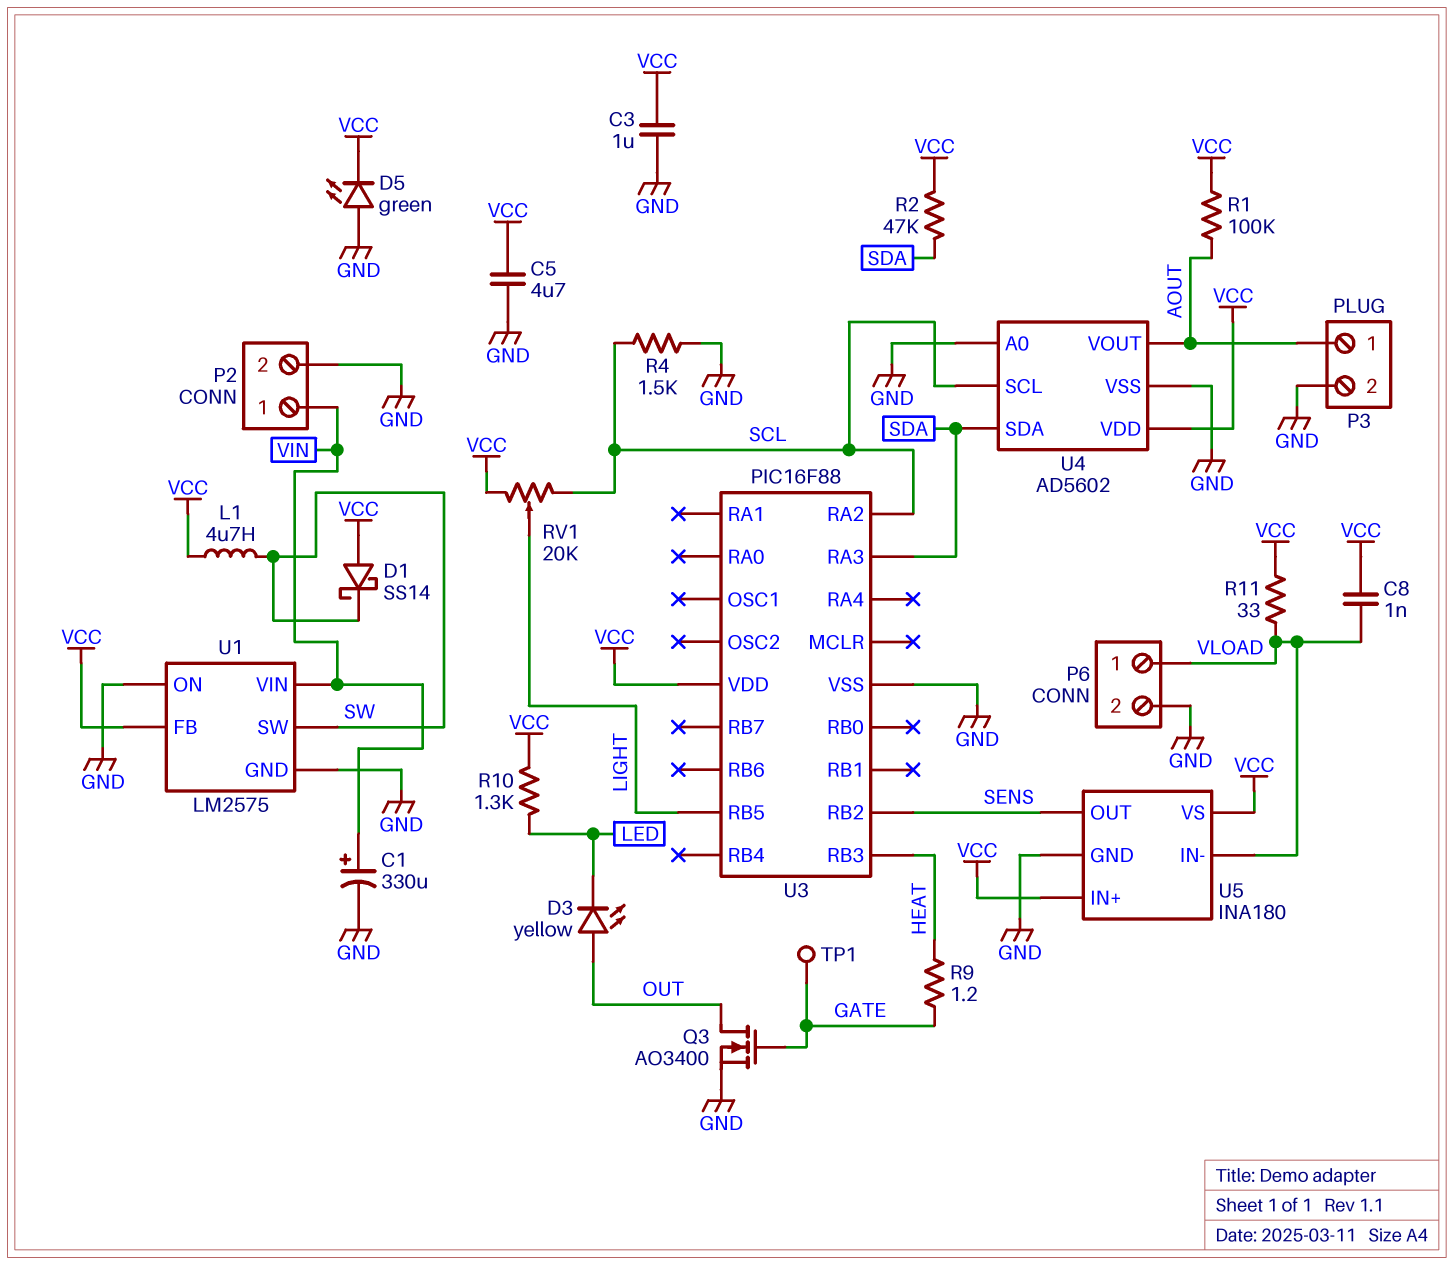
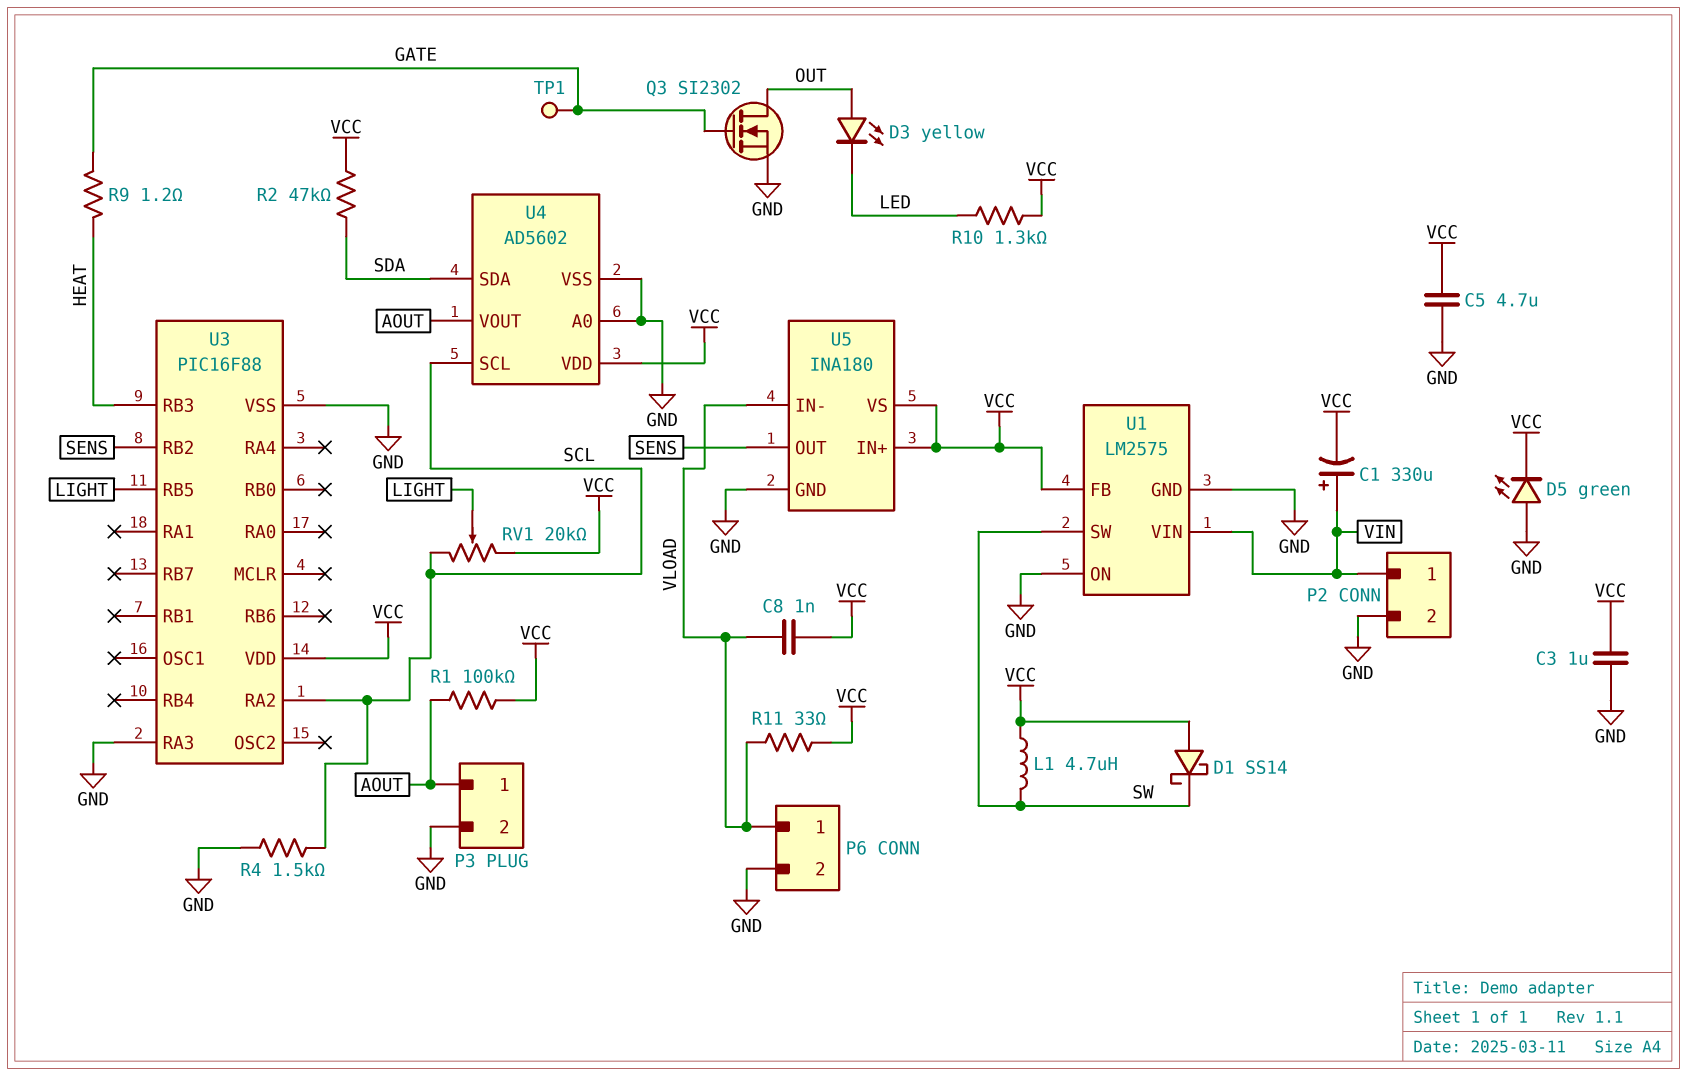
C1: 330uF (plus VIN, minus GND) -> 330uF (plus VIN, minus VCC)
Q3: NMOS AO3400 (G GATE, D OUT, S GND) -> NMOS SI2302 (G GATE, D OUT, S GND)
U3 pin RA3: SDA -> GND

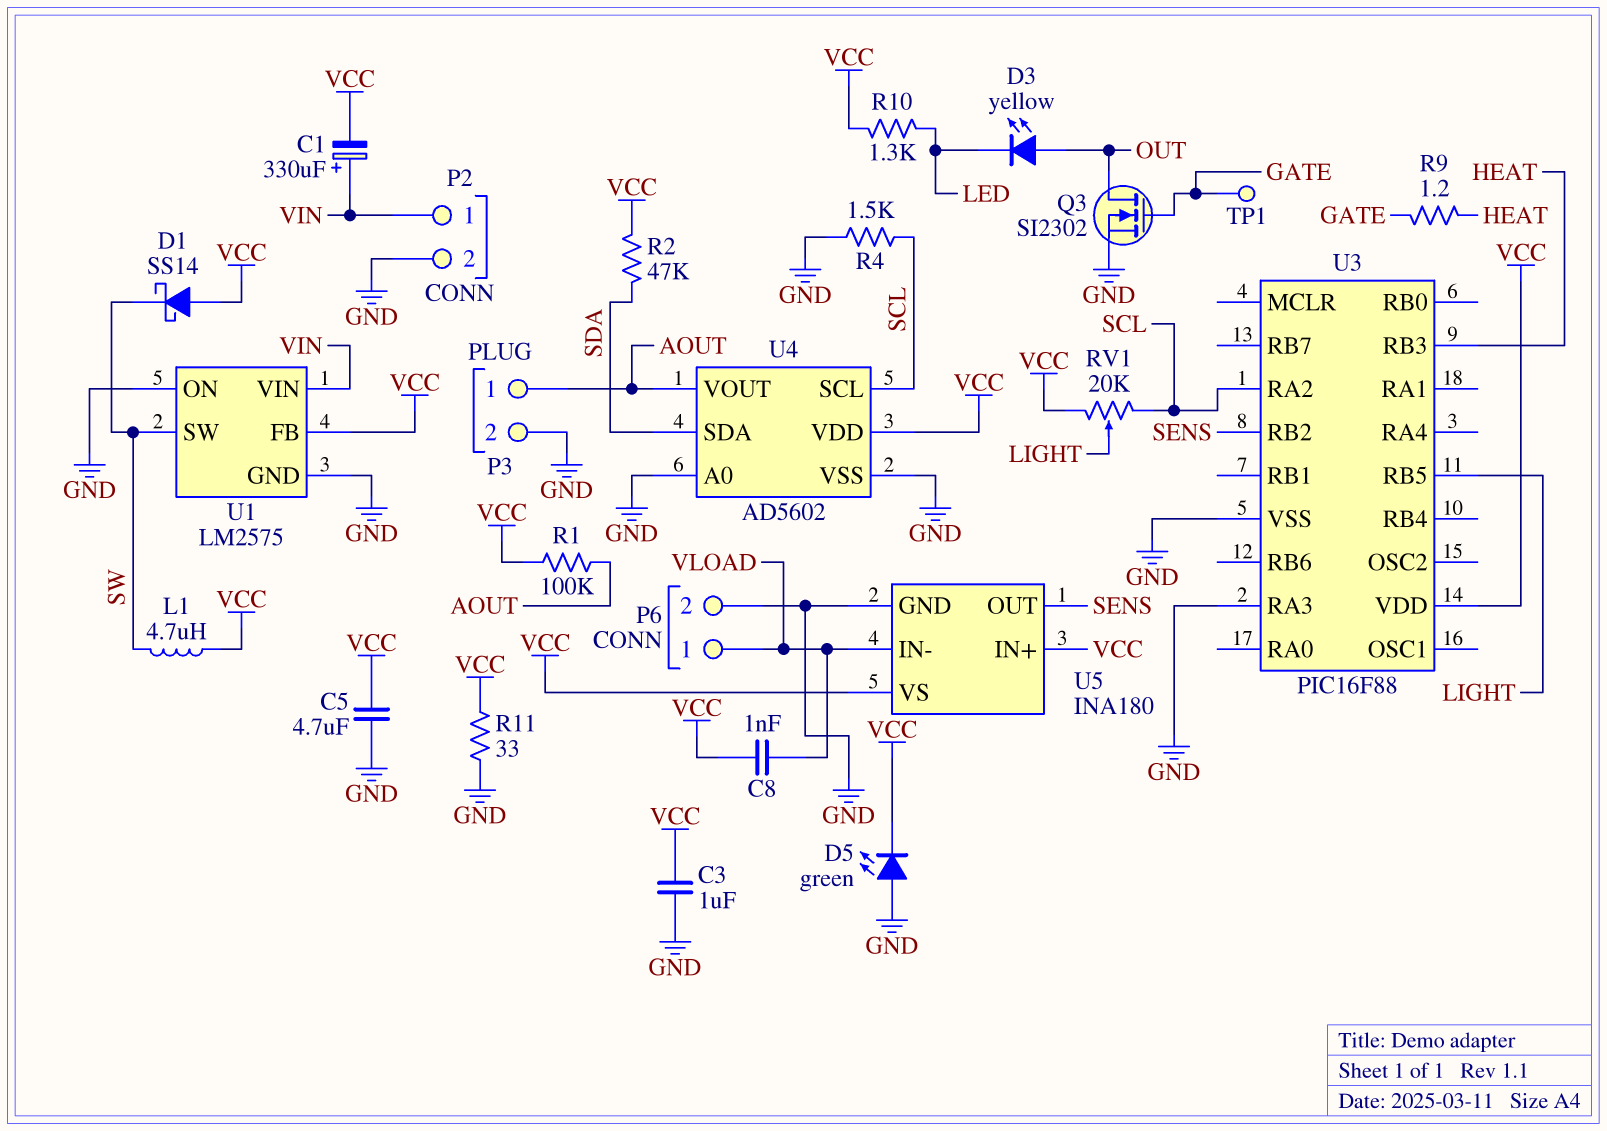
R11: 33 (VCC, VLOAD) -> 33 (GND, VCC)

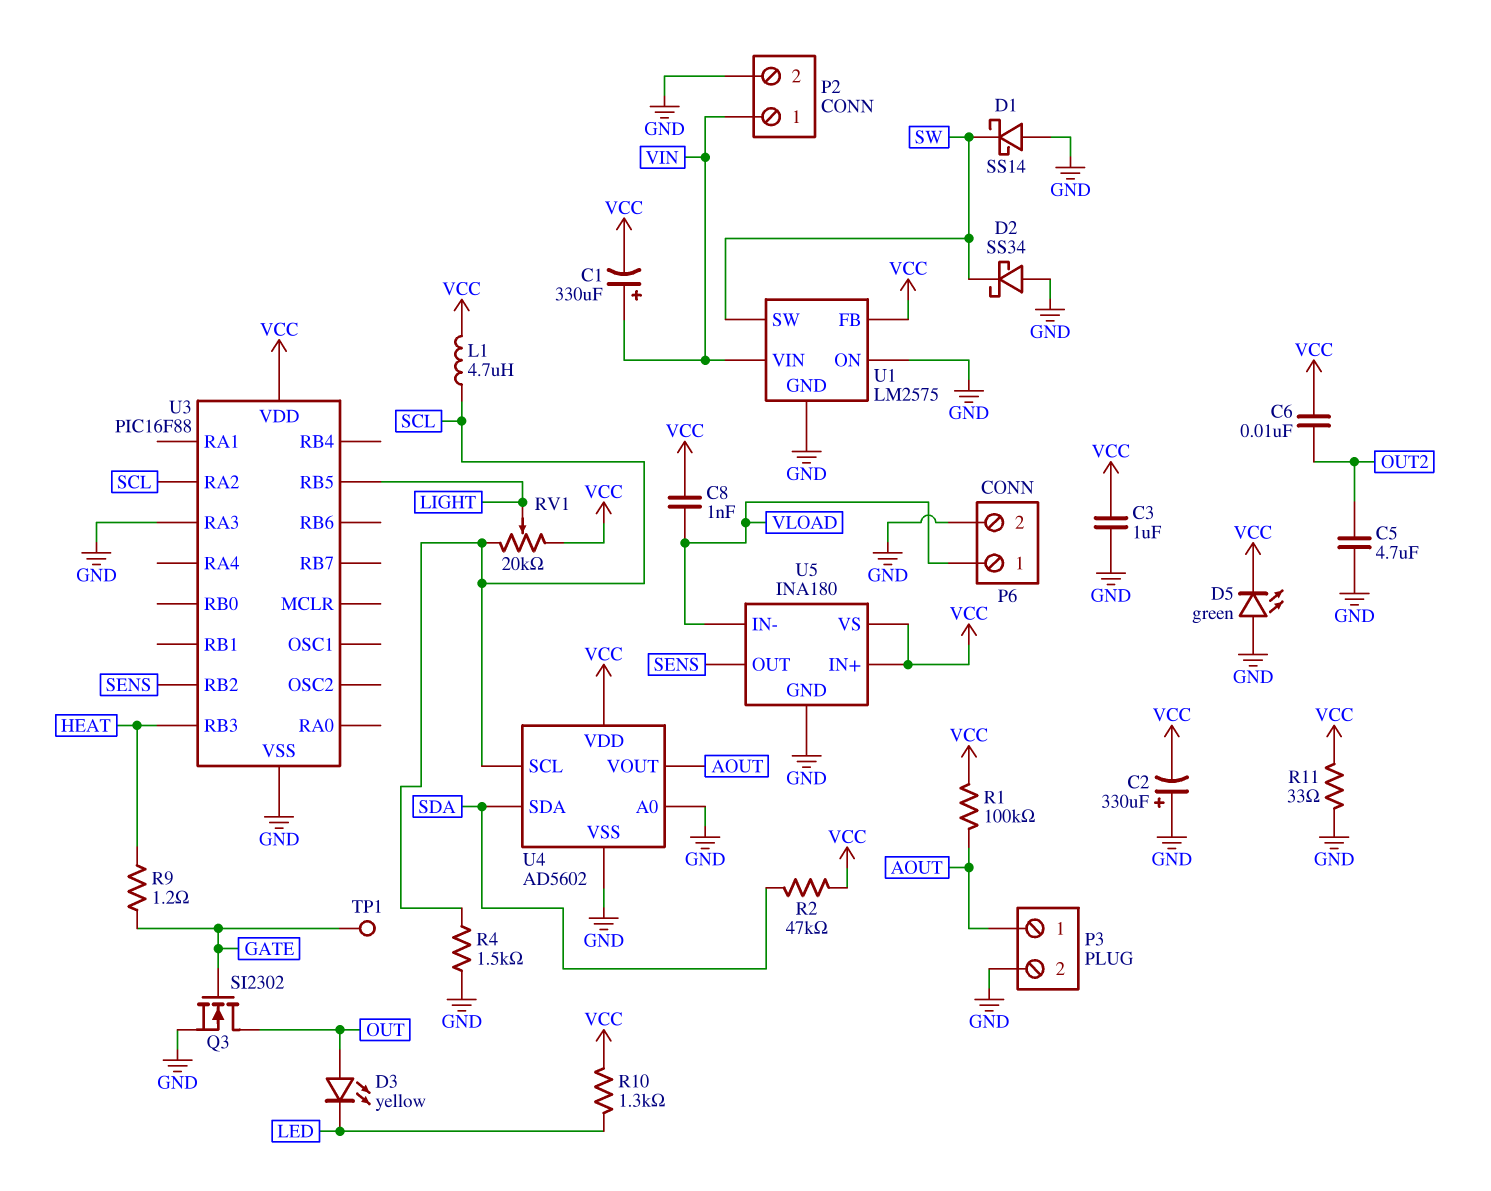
C2: none -> 330uF (plus GND, minus VCC)
C5: 4.7uF (GND, VCC) -> 4.7uF (GND, OUT2)
C6: none -> 10nF (OUT2, VCC)
D1: schottky SS14 (A VCC, K SW) -> schottky SS14 (A GND, K SW)
D2: none -> schottky SS34 (A GND, K SW)
L1: 4.7uH (SW, VCC) -> 4.7uH (SCL, VCC)

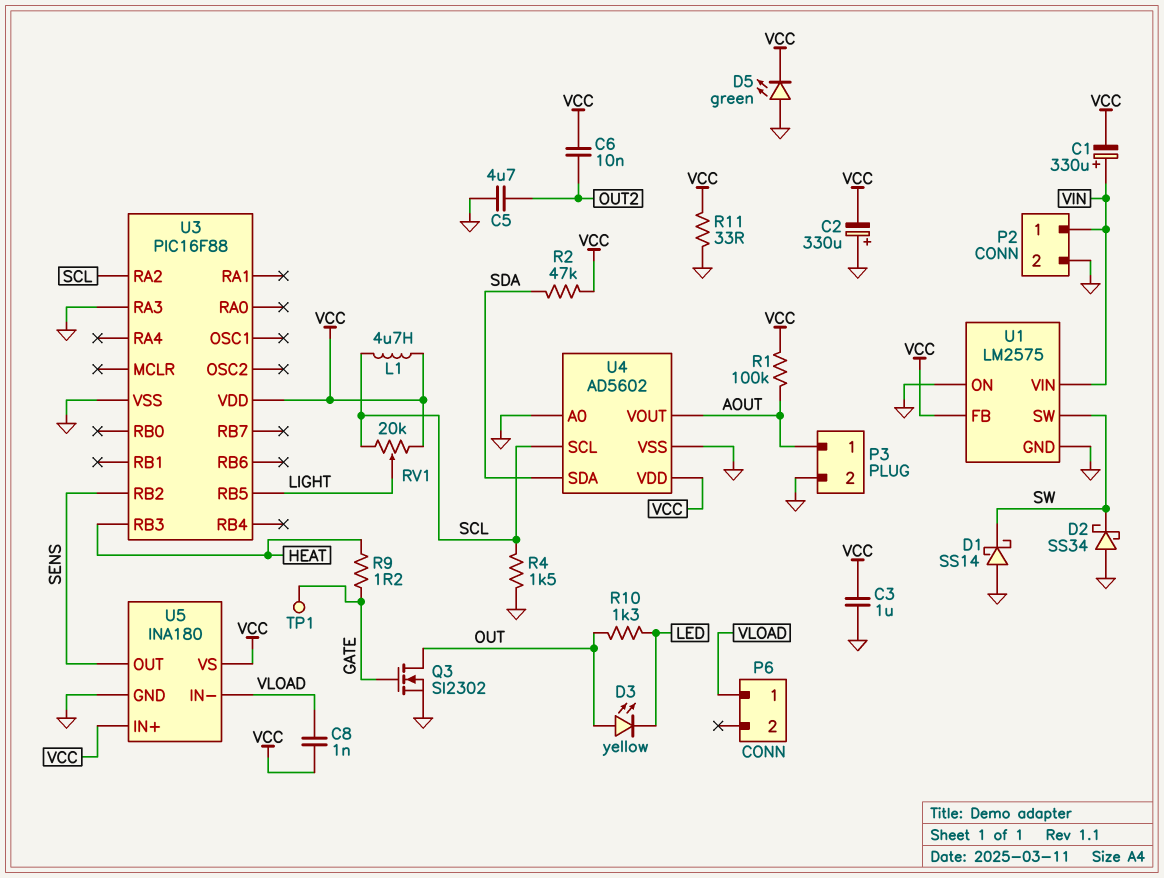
P6 pin 2: GND -> none
R10: 1.3k (LED, VCC) -> 1.3k (LED, OUT)

